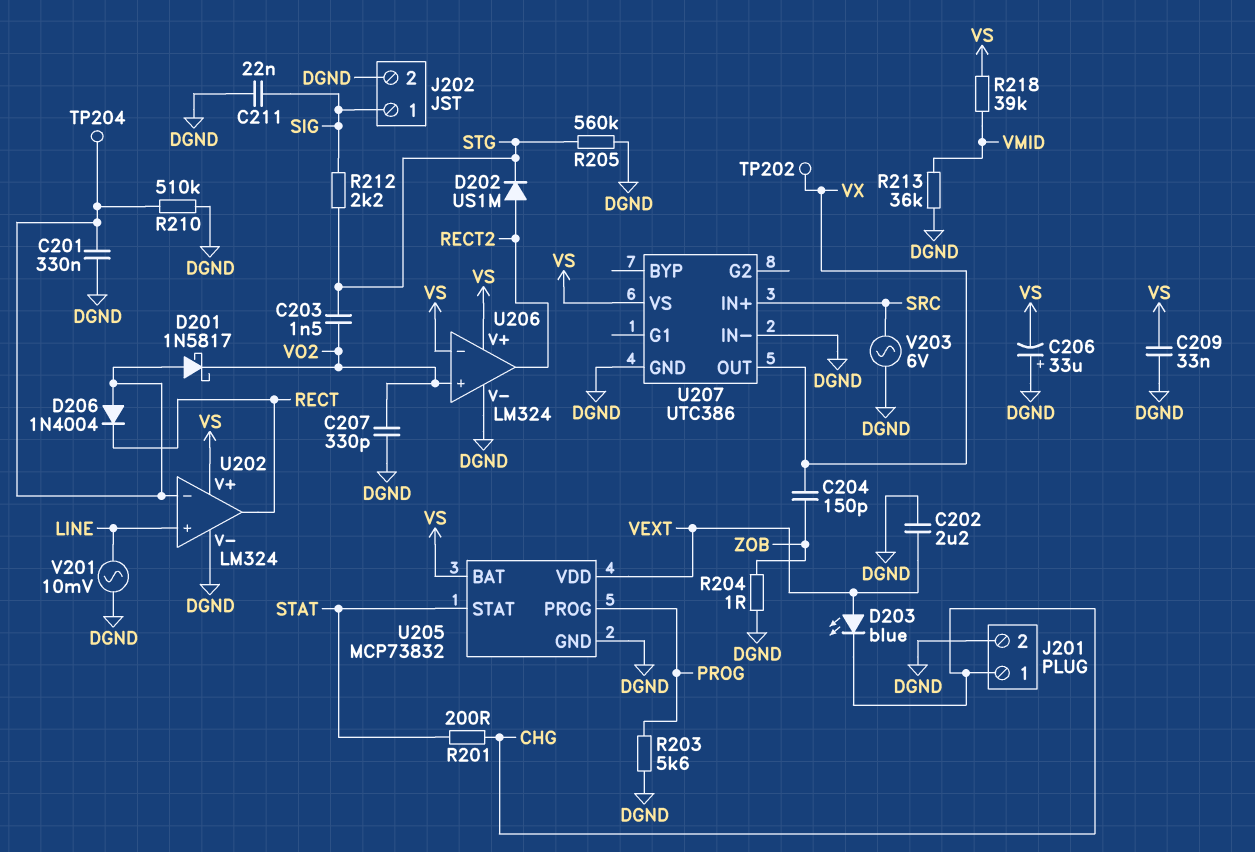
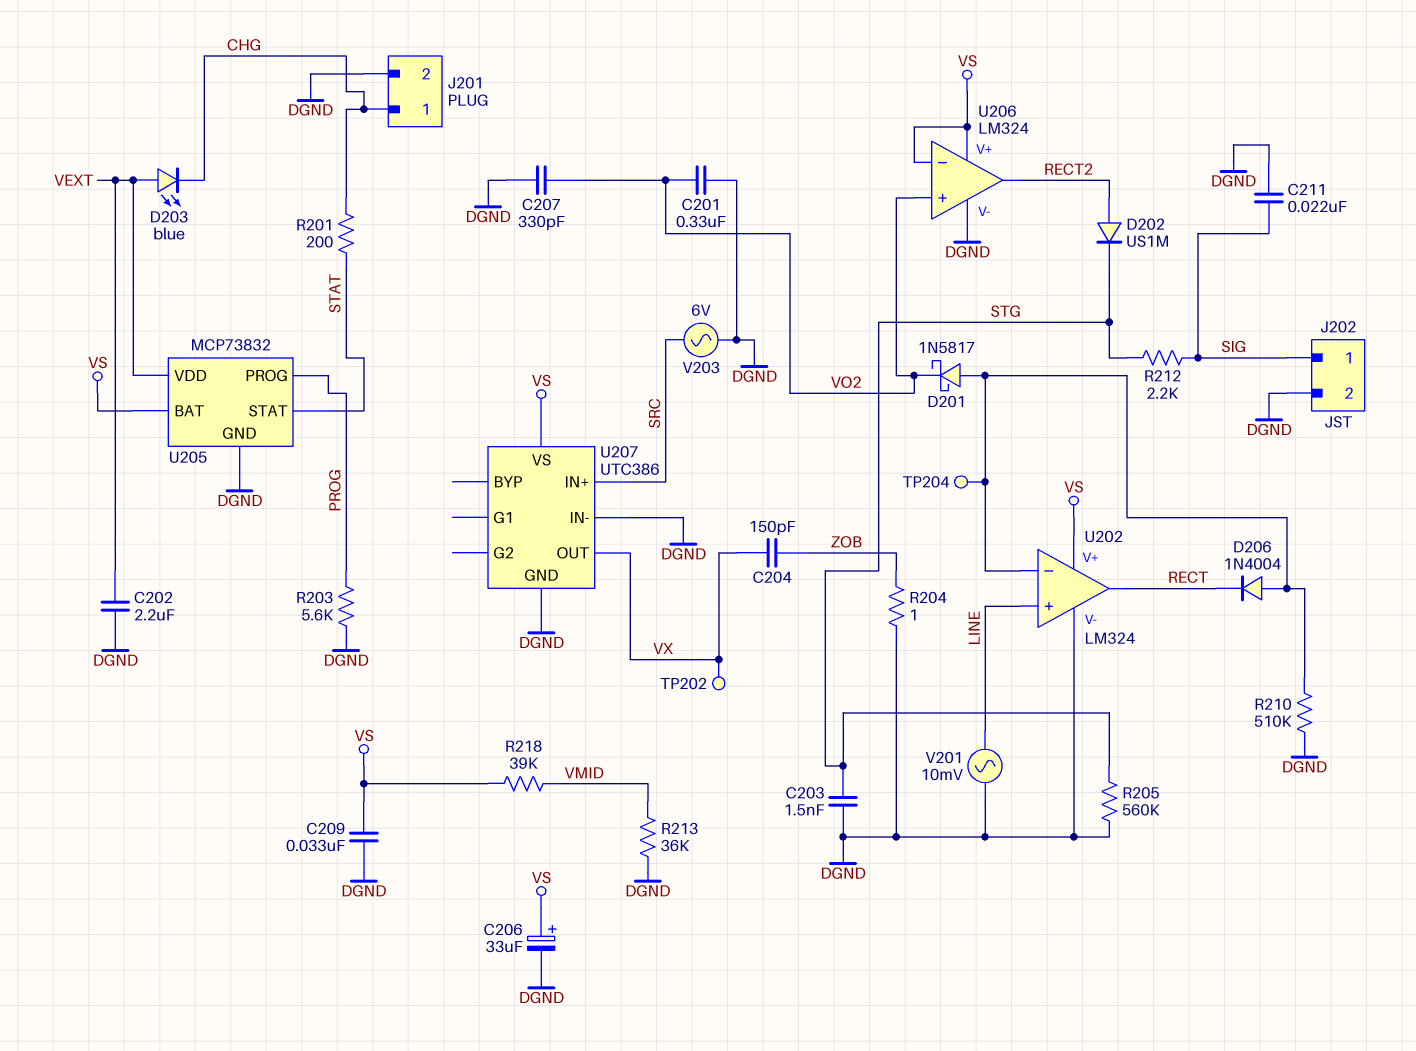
C201: 330nF (DGND, U202/in-) -> 330nF (DGND, VO2)
C203: 1.5nF (STG, VO2) -> 1.5nF (DGND, STG)
C206: 33uF (plus DGND, minus VS) -> 33uF (plus VS, minus DGND)

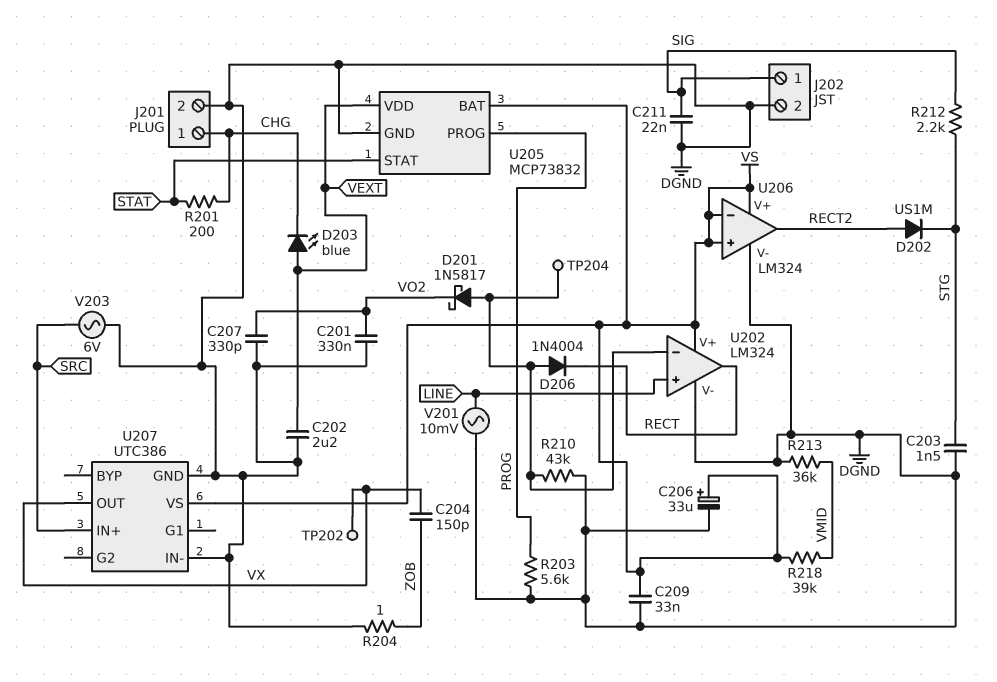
R205: 560k (DGND, STG) -> none
R210: 510k (DGND, U202/in-) -> 43k (DGND, U202/in-)
U206 pin in+: VO2 -> VS

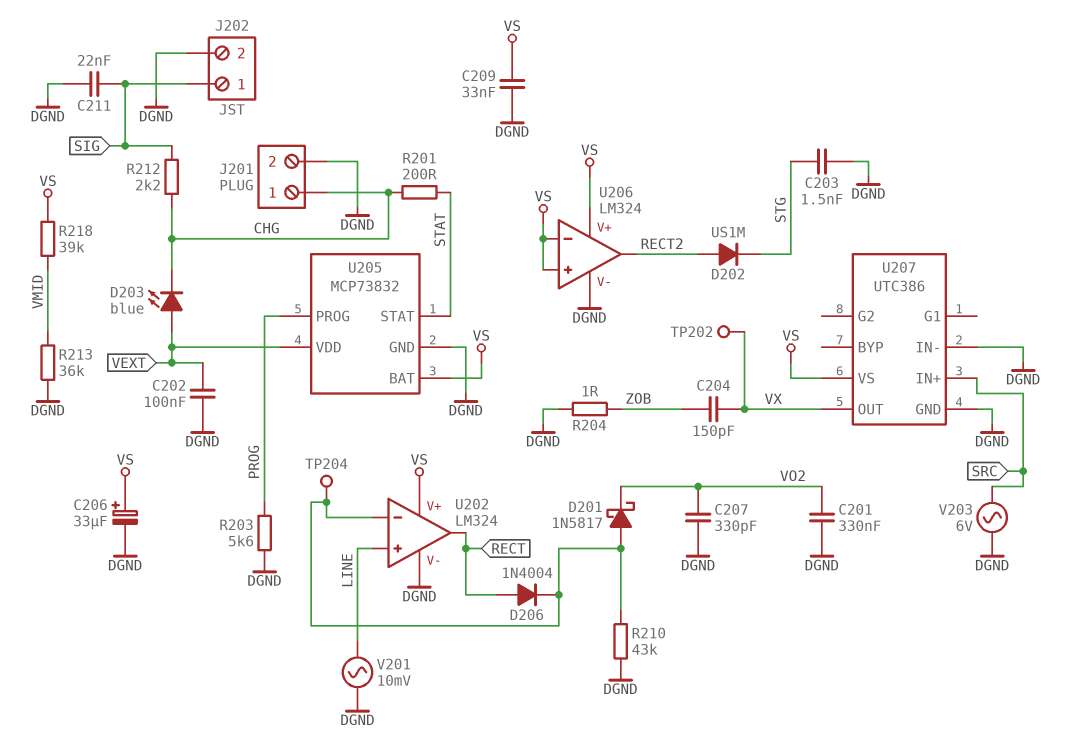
C202: 2.2uF (DGND, VEXT) -> 100nF (DGND, VEXT)
D206: diode 1N4004 (A U202/in-, K RECT) -> diode 1N4004 (A RECT, K U202/in-)
R212: 2.2k (SIG, STG) -> 2.2k (CHG, SIG)

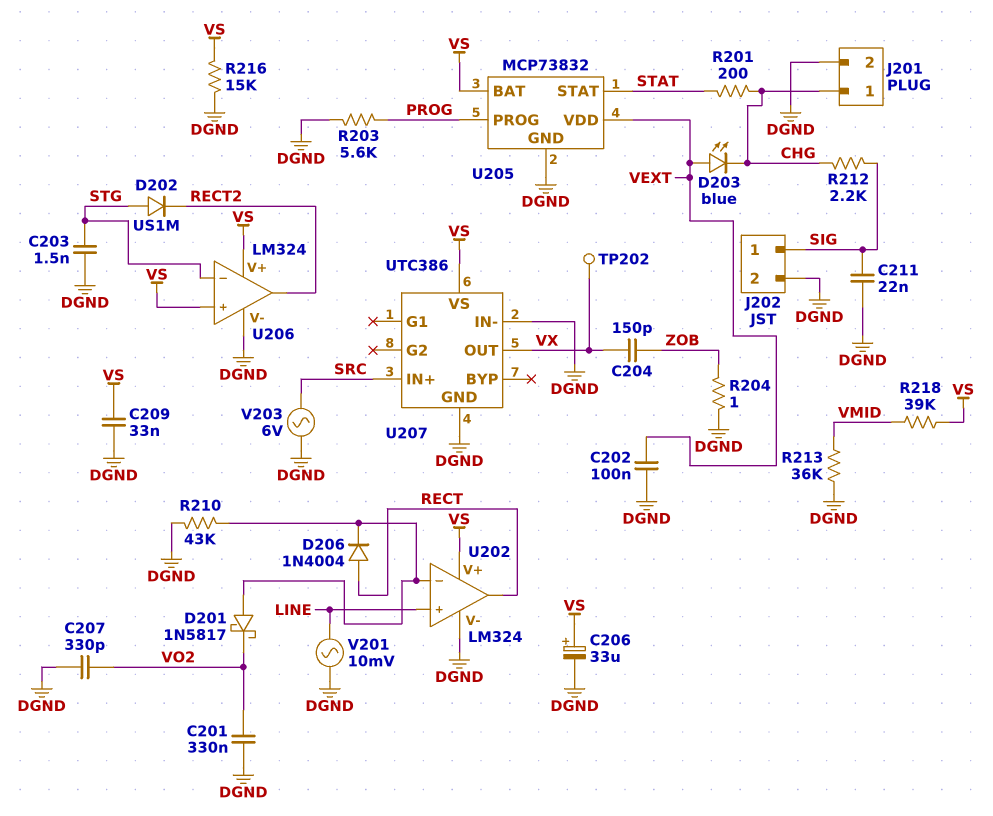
D202: diode US1M (A RECT2, K STG) -> diode US1M (A STG, K RECT2)
R216: none -> 15k (DGND, VS)
TP204: test point (U202/in-) -> none
U206 pin in-: VS -> STG

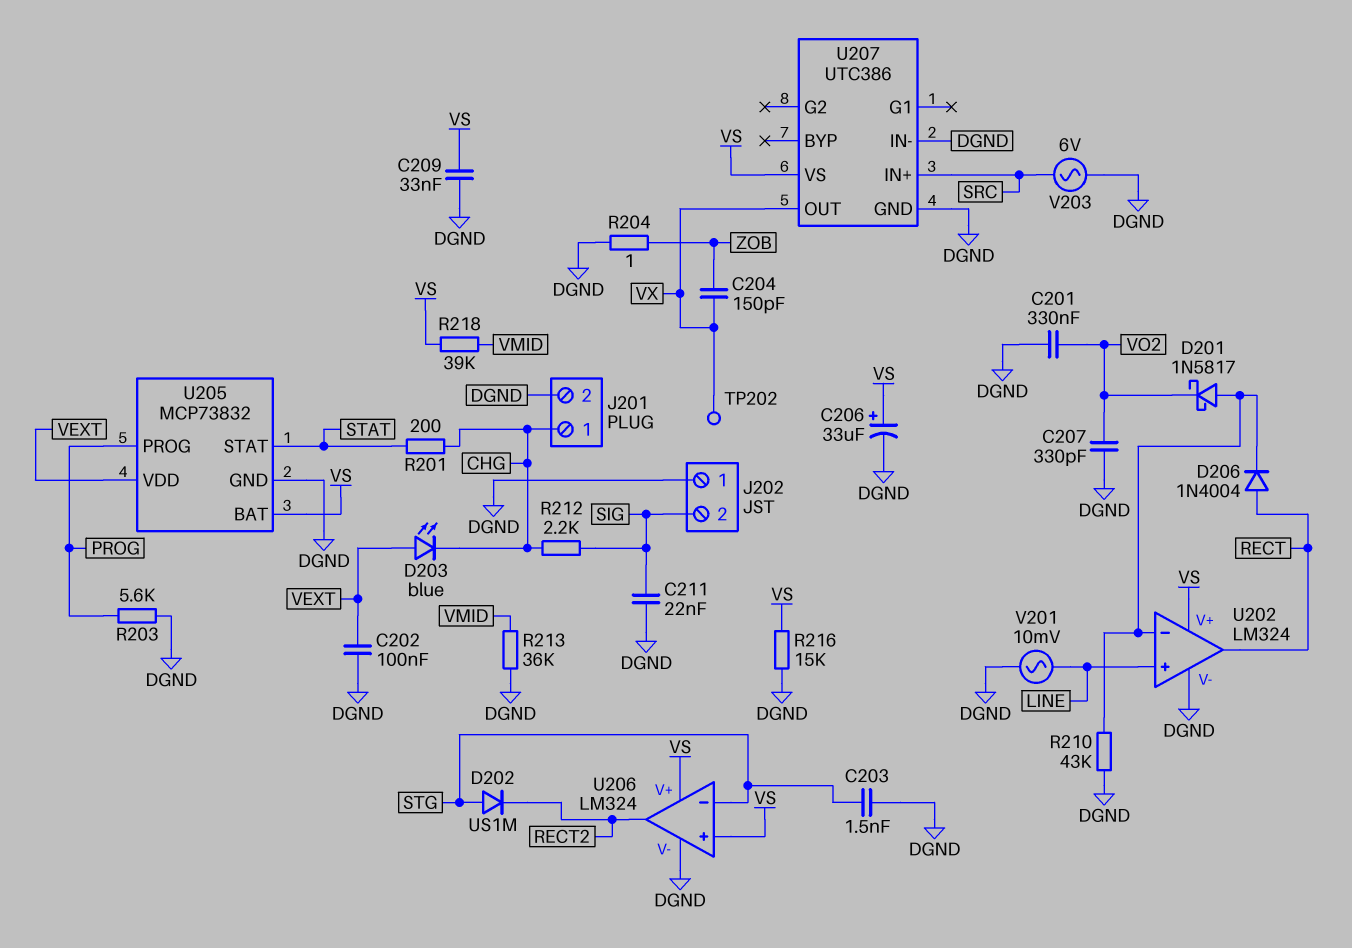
J202 pin 1: SIG -> DGND
J202 pin 2: DGND -> SIG

